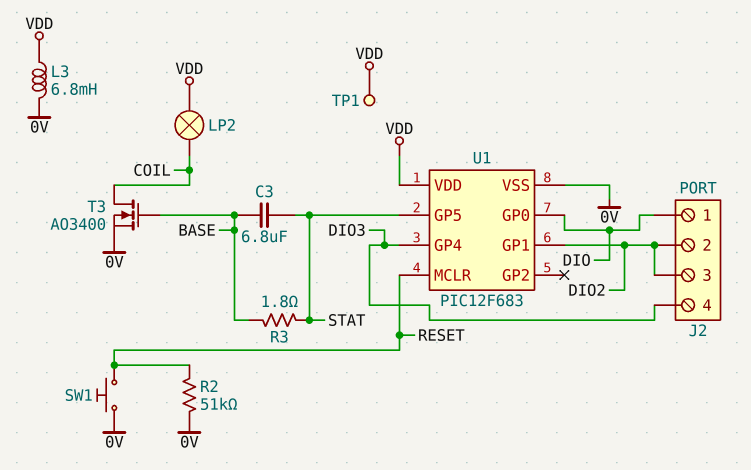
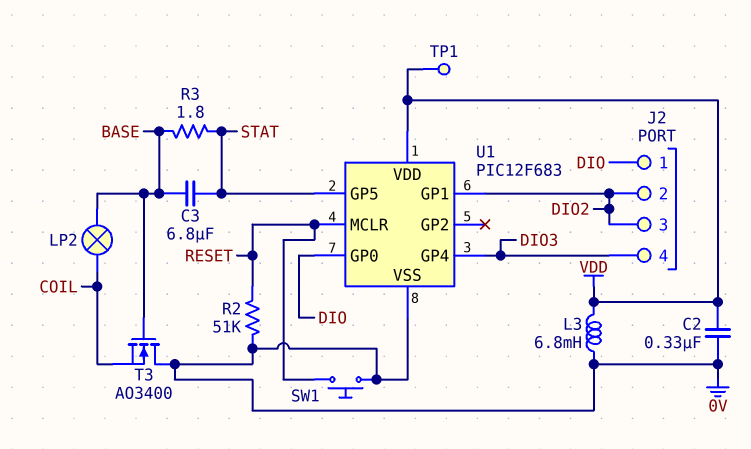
C2: none -> 330nF (0V, VDD)
LP2: lamp (COIL, VDD) -> lamp (BASE, COIL)
T3: NMOS AO3400 (G BASE, D COIL, S 0V) -> NMOS AO3400 (G BASE, D 0V, S COIL)

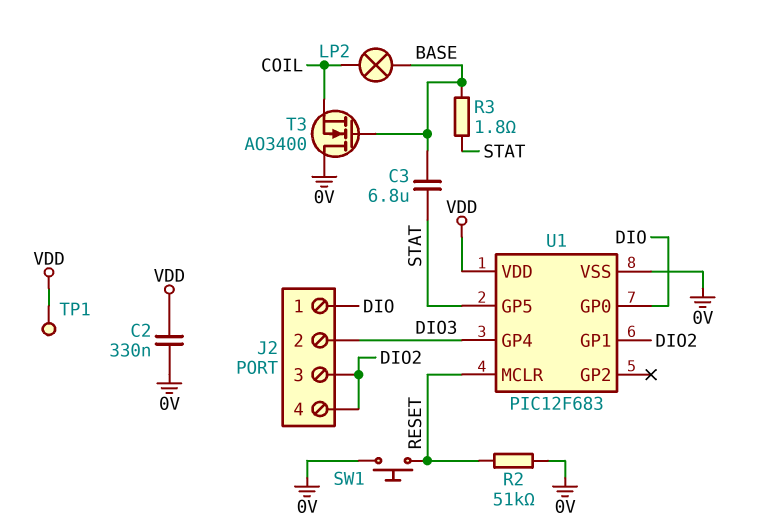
J2 pin 2: DIO2 -> DIO3
J2 pin 4: DIO3 -> DIO2
L3: 6.8mH (0V, VDD) -> none

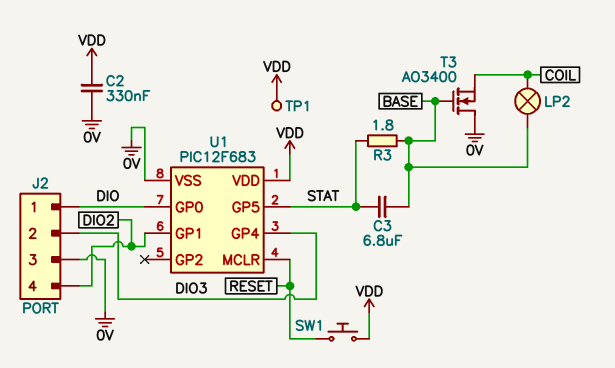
J2 pin 3: DIO2 -> 0V
R2: 51k (0V, RESET) -> none
SW1: button (0V, RESET) -> button (RESET, VDD)

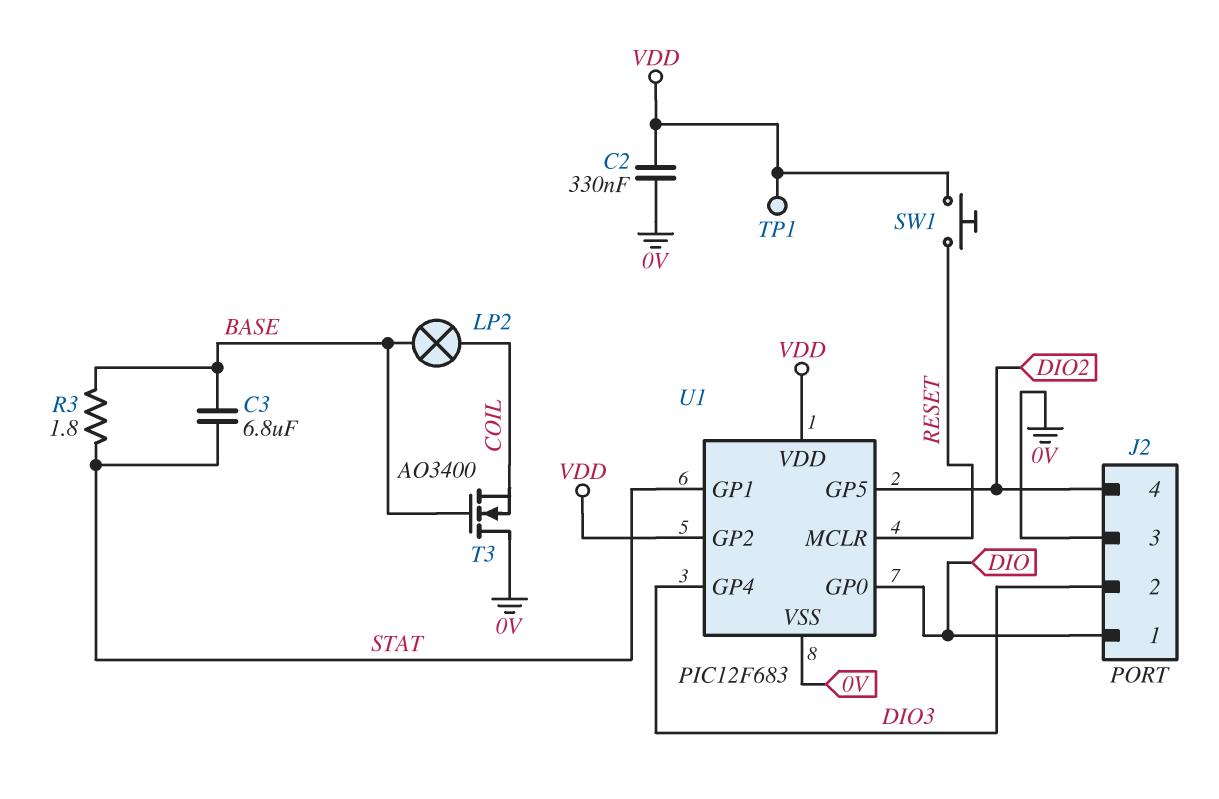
U1 pin GP1: DIO2 -> STAT
U1 pin GP2: none -> VDD
U1 pin GP5: STAT -> DIO2

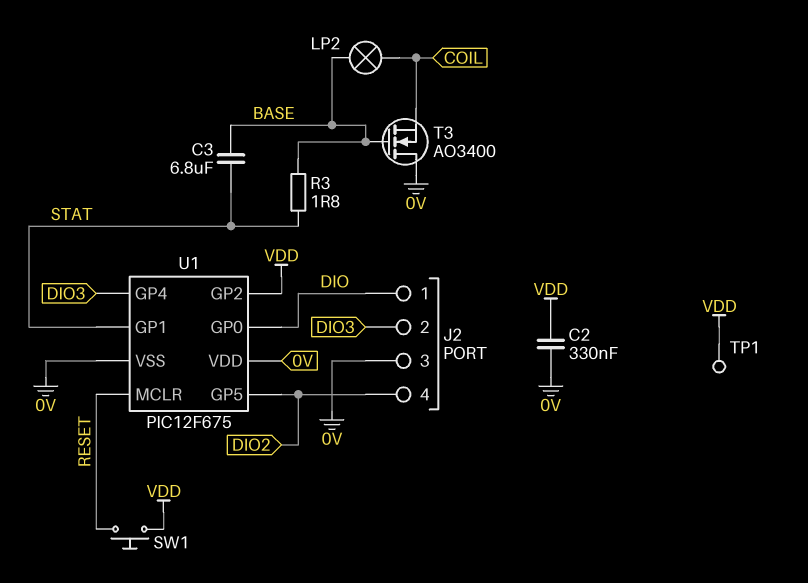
U1: PIC12F683 -> PIC12F675
U1 pin VDD: VDD -> 0V

